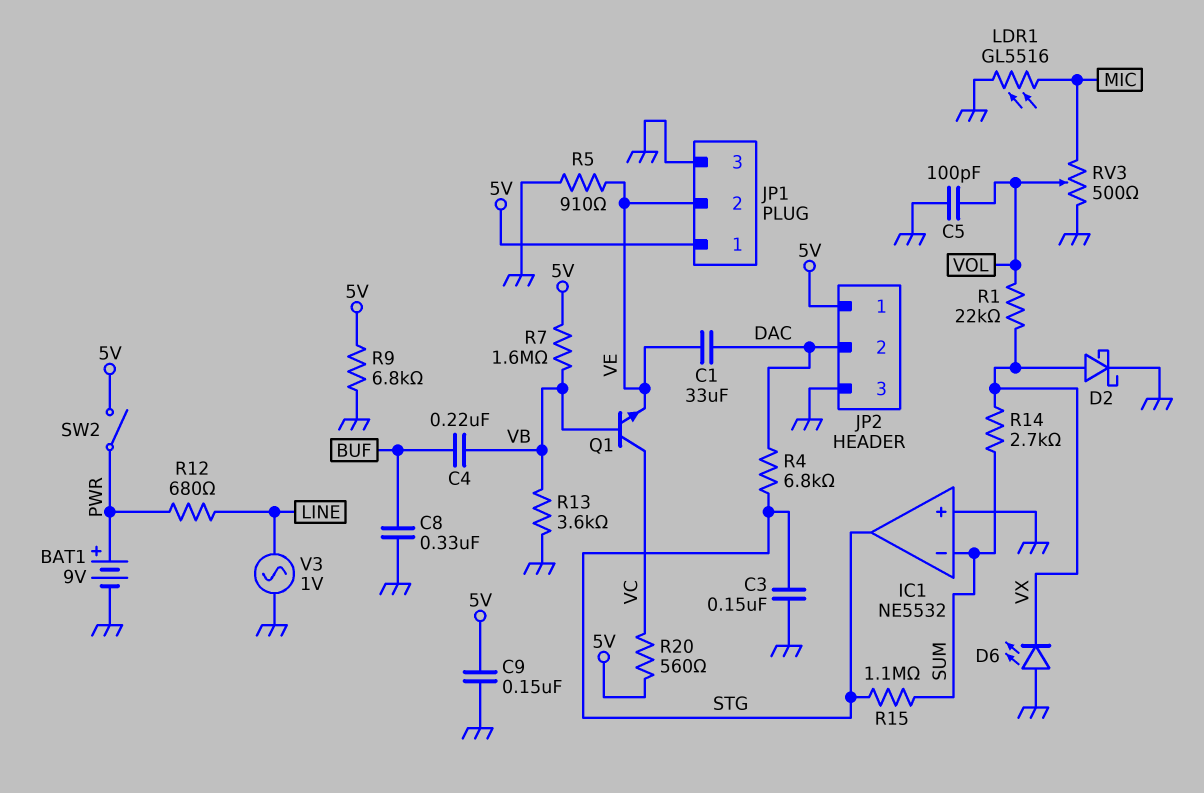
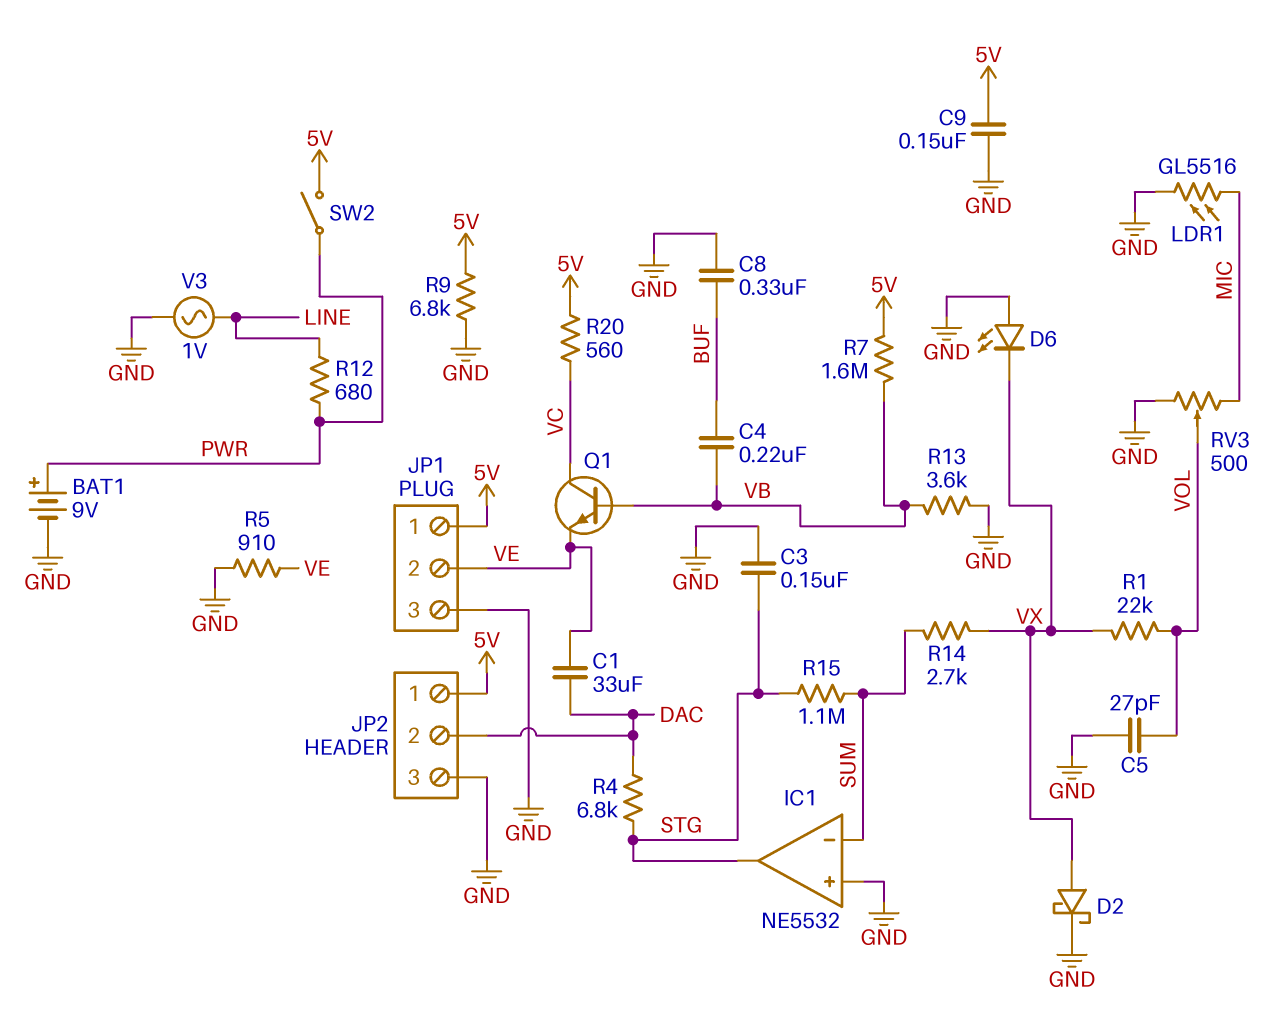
C5: 100pF (GND, VOL) -> 27pF (GND, VOL)

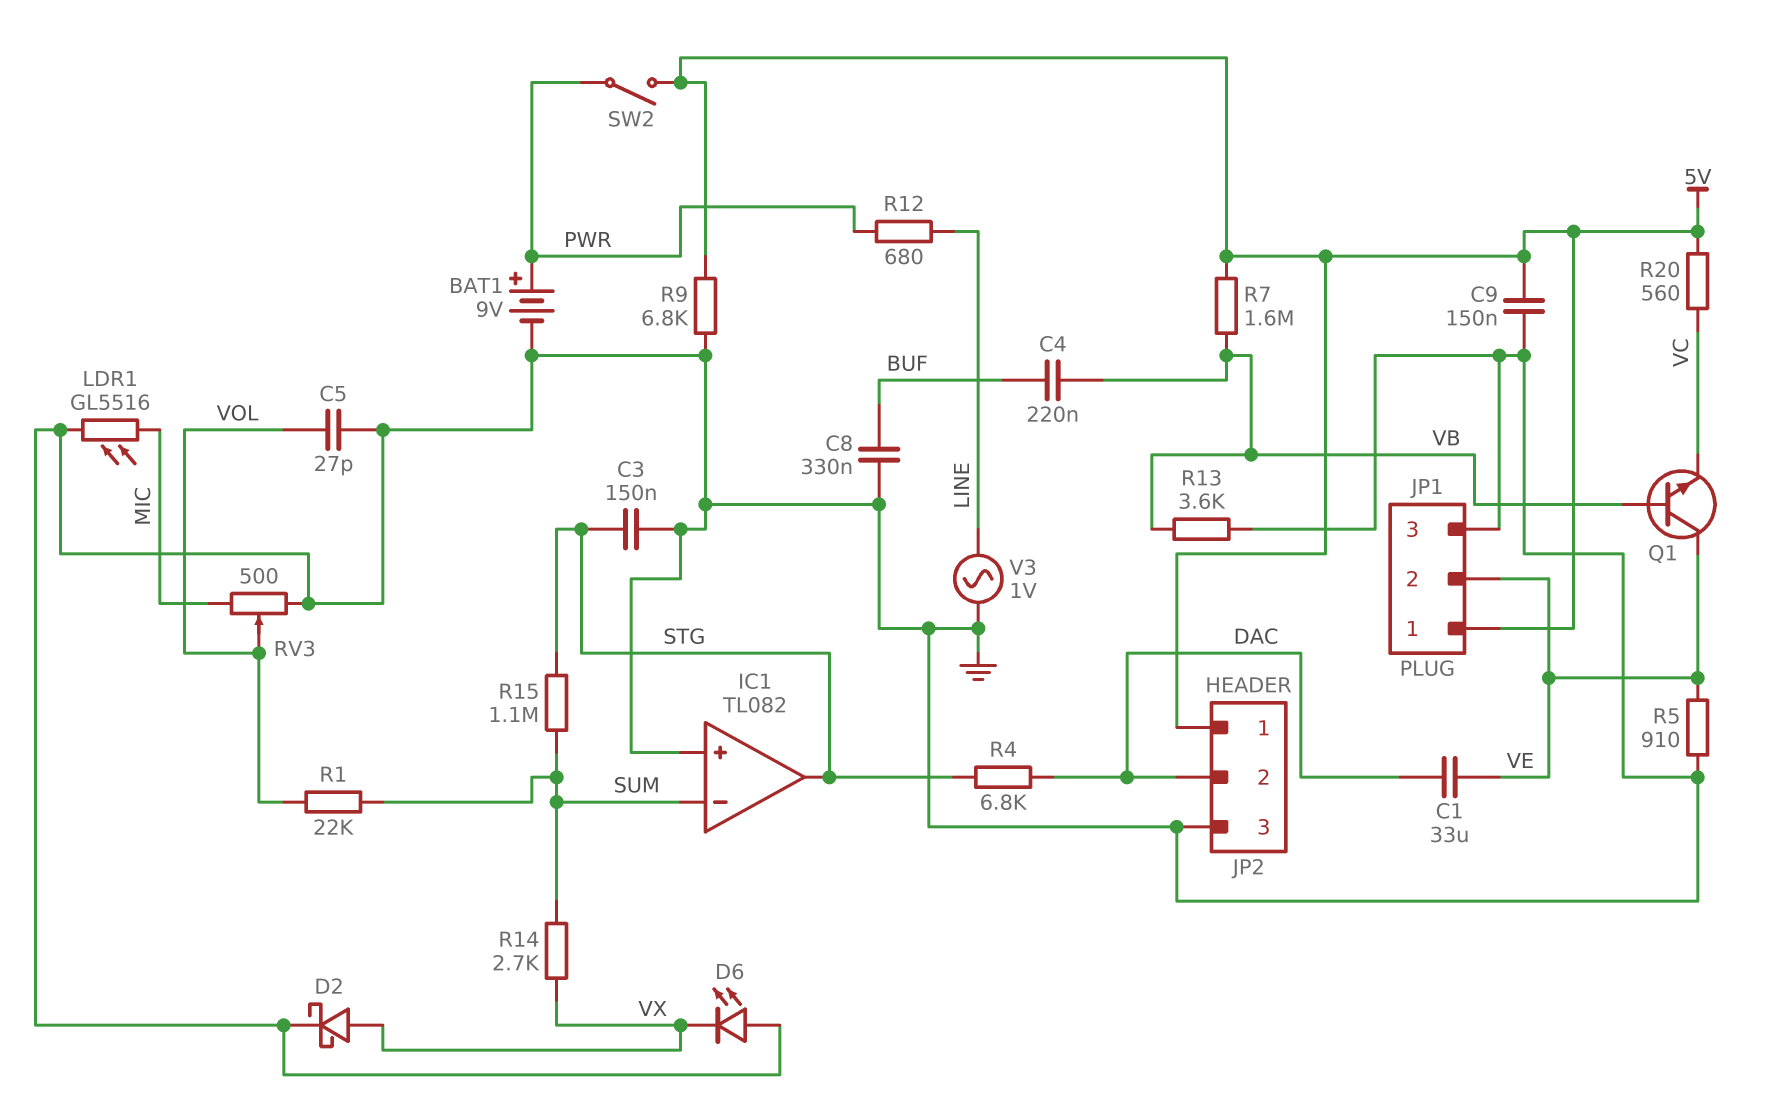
IC1: NE5532 -> TL082
Q1: NPN (B VB, C VC, E VE) -> NPN (B VB, C VE, E VC)
R1: 22k (VOL, VX) -> 22k (SUM, VOL)

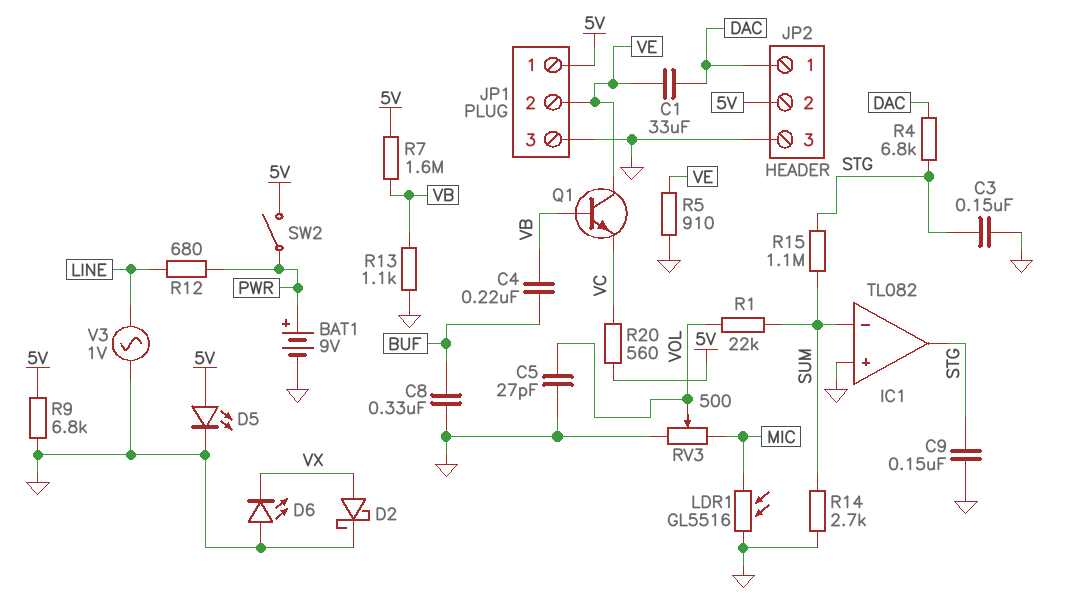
C9: 150nF (5V, GND) -> 150nF (GND, STG)
D5: none -> LED (A 5V, K GND)
JP2 pin 1: 5V -> DAC
JP2 pin 2: DAC -> 5V
R13: 3.6k (GND, VB) -> 1.1k (GND, VB)
R14: 2.7k (SUM, VX) -> 2.7k (GND, SUM)

